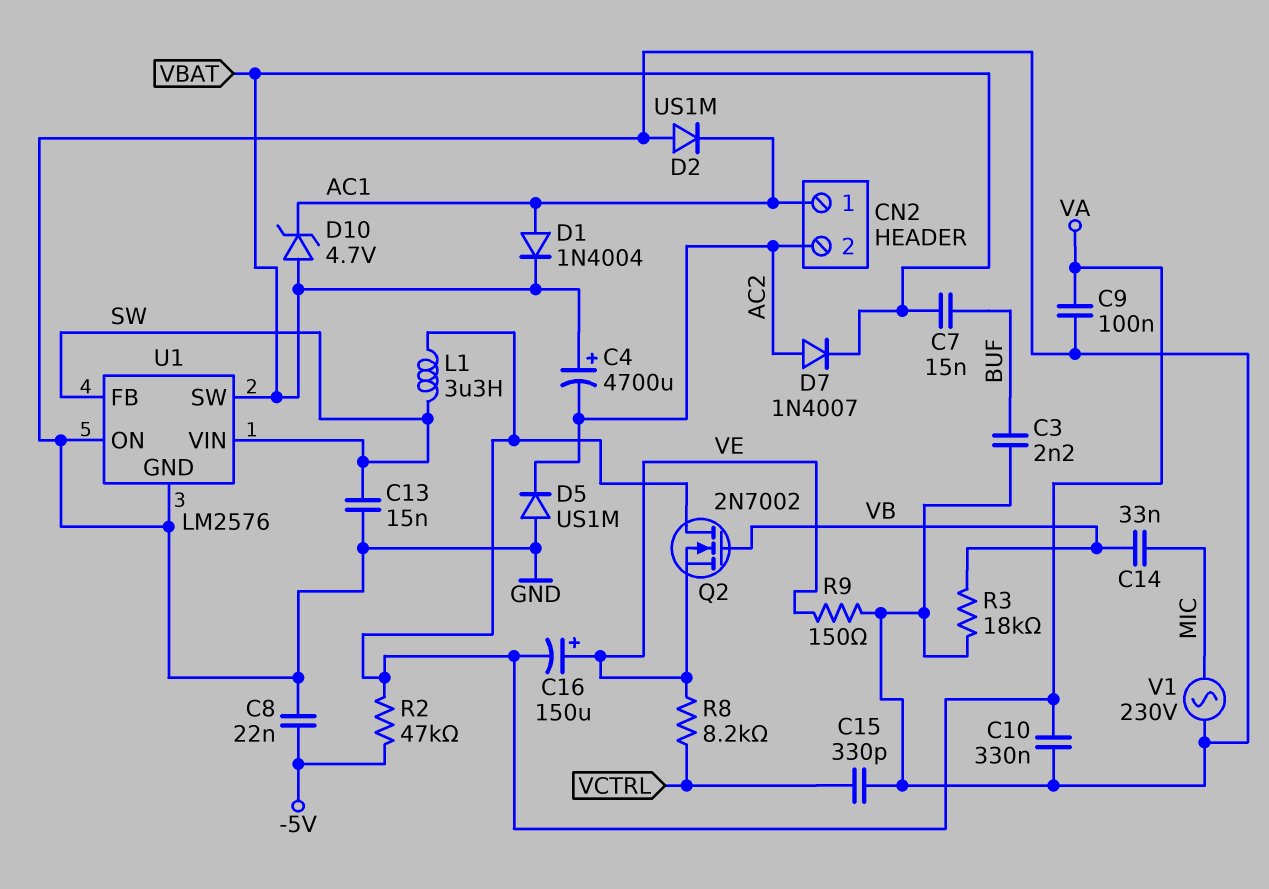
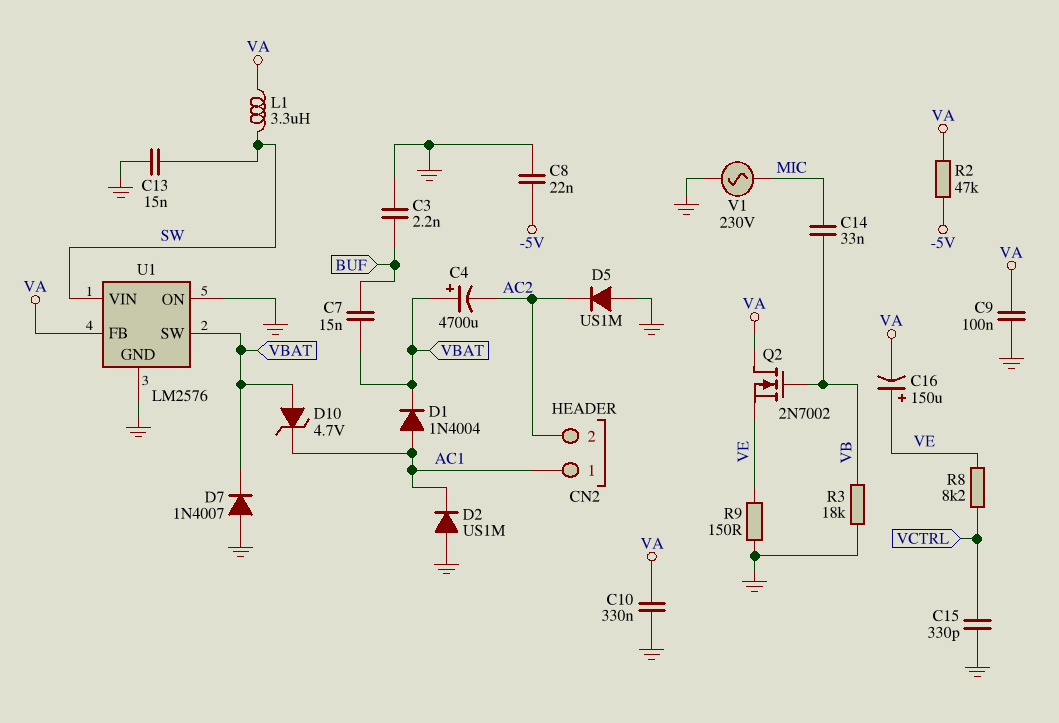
D7: diode 1N4007 (A AC2, K VBAT) -> diode 1N4007 (A GND, K VBAT)
U1 pin FB: SW -> VA

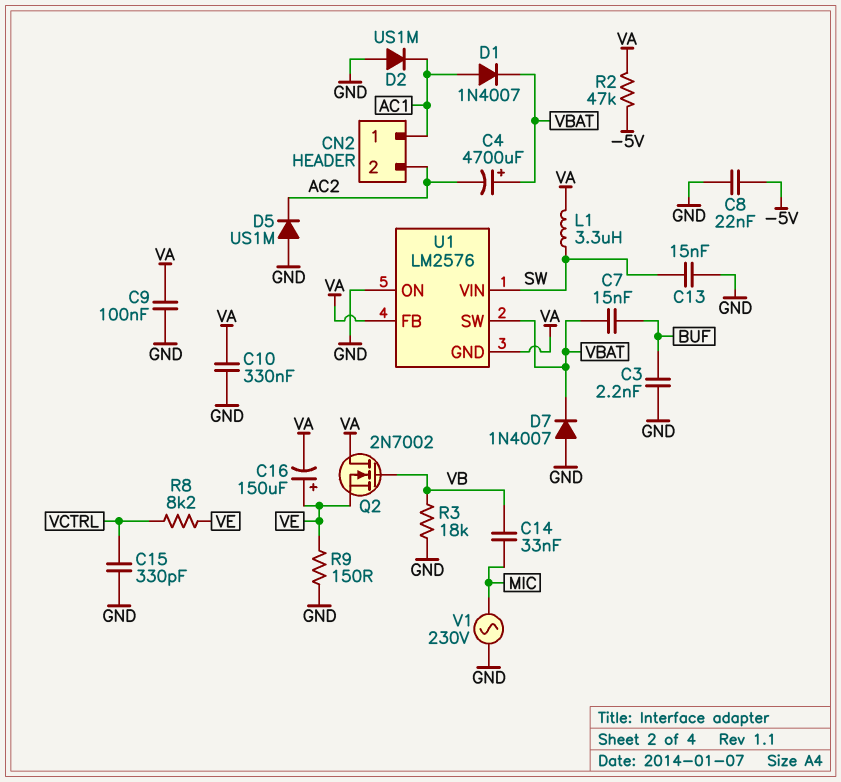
D1: diode 1N4004 (A AC1, K VBAT) -> diode 1N4007 (A AC1, K VBAT)
D10: zener 4.7V (A VBAT, K AC1) -> none
U1 pin GND: GND -> VA

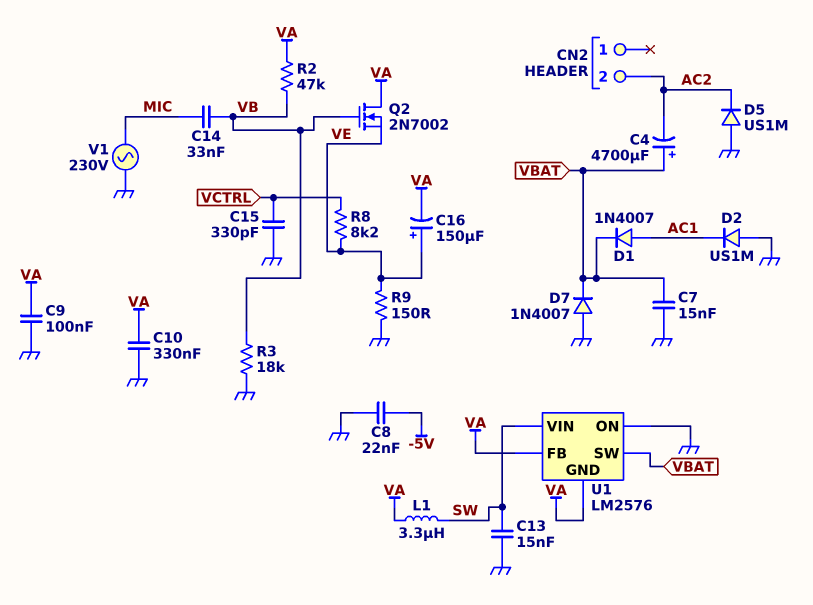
C3: 2.2nF (BUF, GND) -> none
C7: 15nF (BUF, VBAT) -> 15nF (GND, VBAT)
CN2 pin 1: AC1 -> none
R2: 47k (-5V, VA) -> 47k (VA, VB)

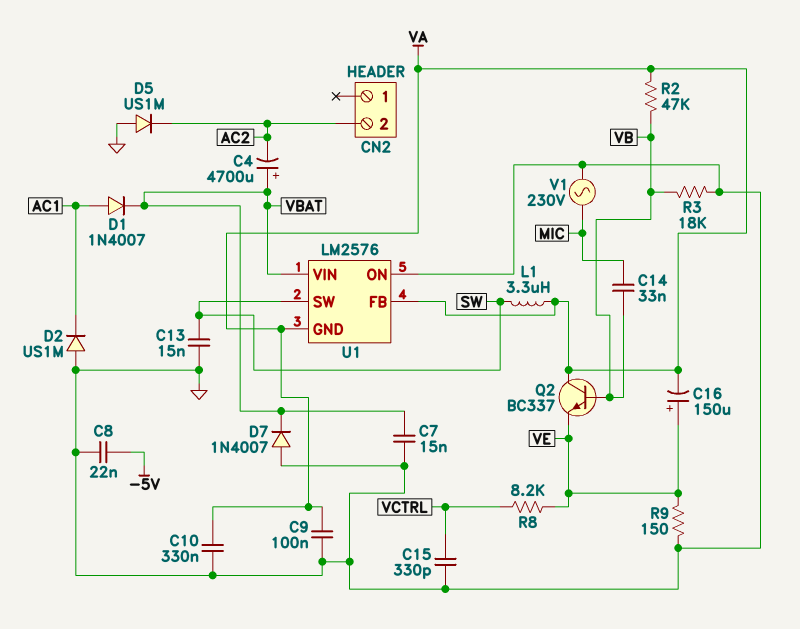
Q2: NMOS 2N7002 (G VB, D VA, S VE) -> NPN BC337 (B VB, C VA, E VE)
U1 pin SW: VBAT -> SW
U1 pin VIN: SW -> VBAT

